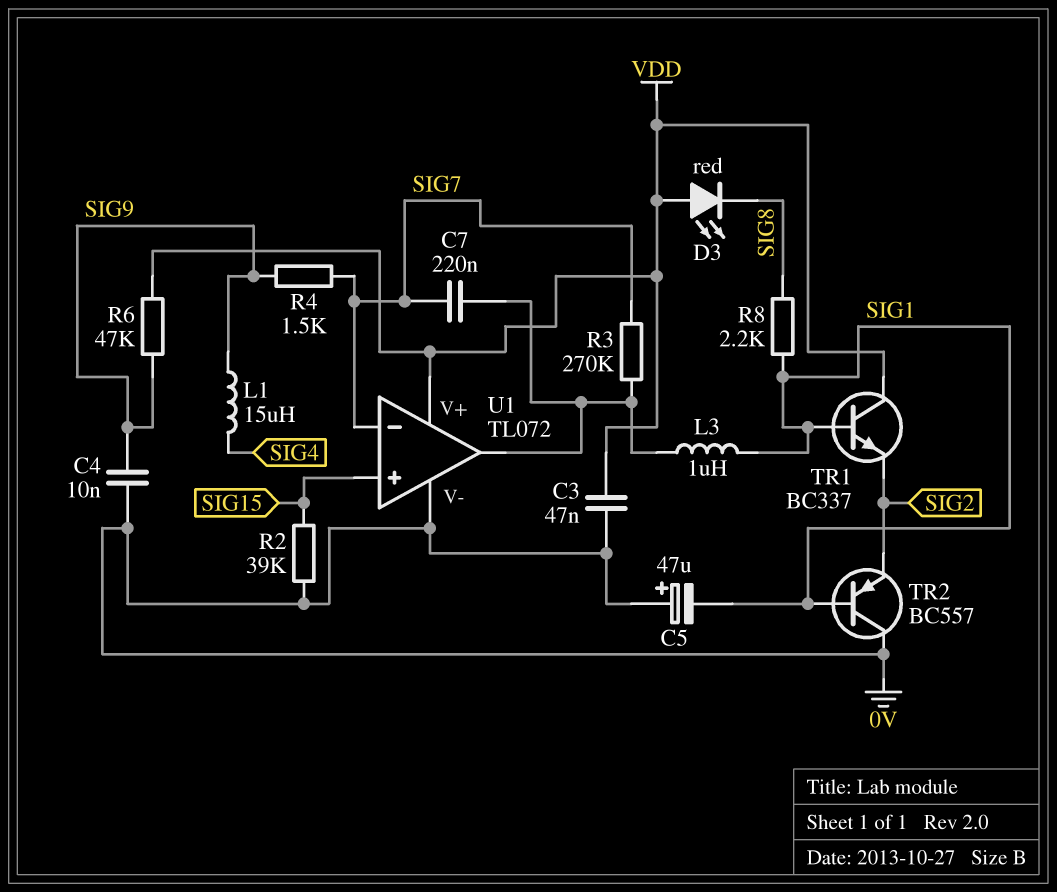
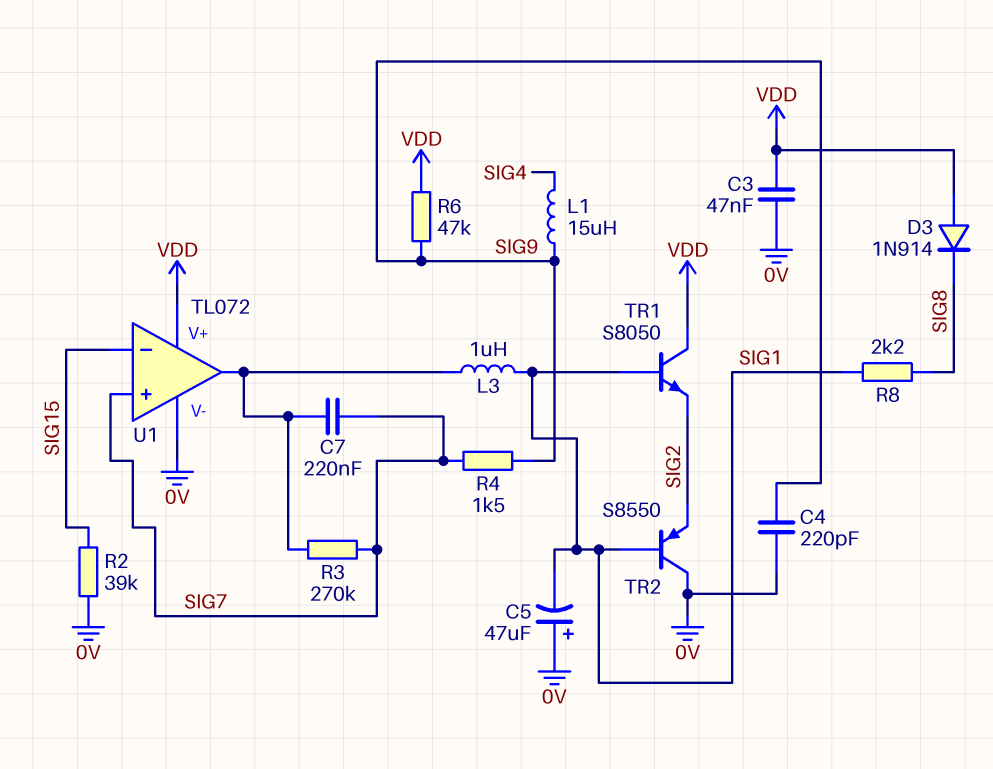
C4: 10nF (0V, SIG9) -> 220pF (0V, SIG9)
D3: LED red (A VDD, K SIG8) -> diode 1N914 (A VDD, K SIG8)
TR1: NPN BC337 (B SIG1, C VDD, E SIG2) -> NPN S8050 (B SIG1, C VDD, E SIG2)
TR2: PNP BC557 (B SIG1, C 0V, E SIG2) -> PNP S8550 (B SIG1, C 0V, E SIG2)
U1 pin in+: SIG15 -> SIG7
U1 pin in-: SIG7 -> SIG15

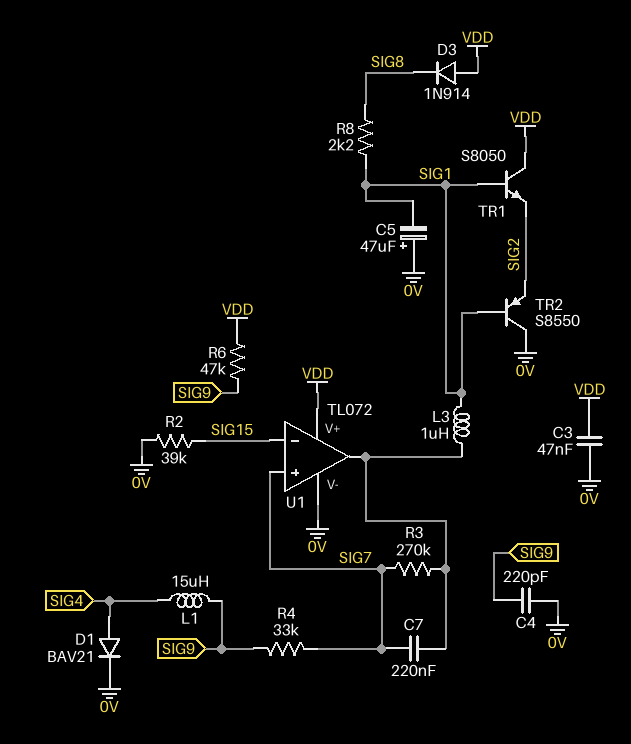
D1: none -> diode BAV21 (A SIG4, K 0V)
R4: 1.5k (SIG7, SIG9) -> 33k (SIG7, SIG9)

